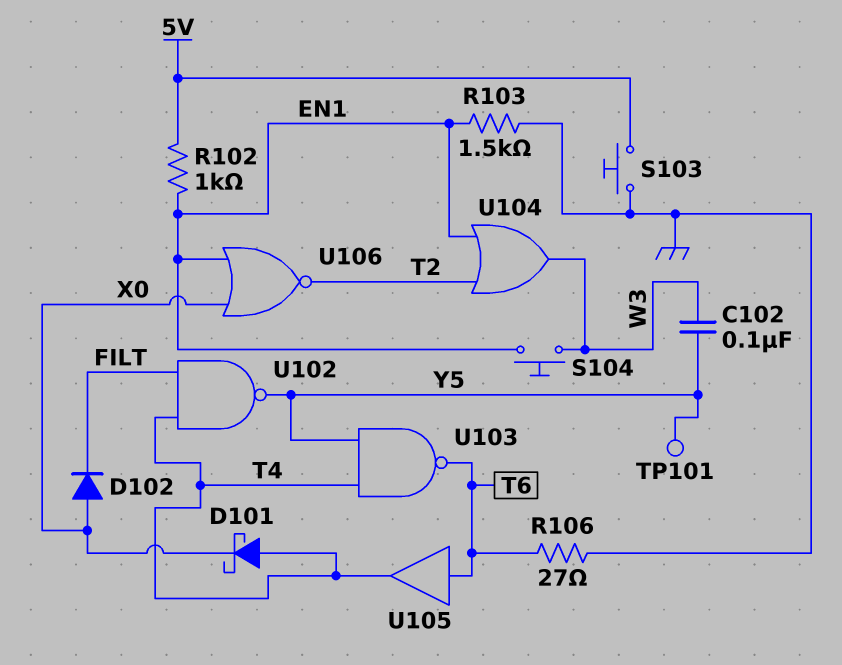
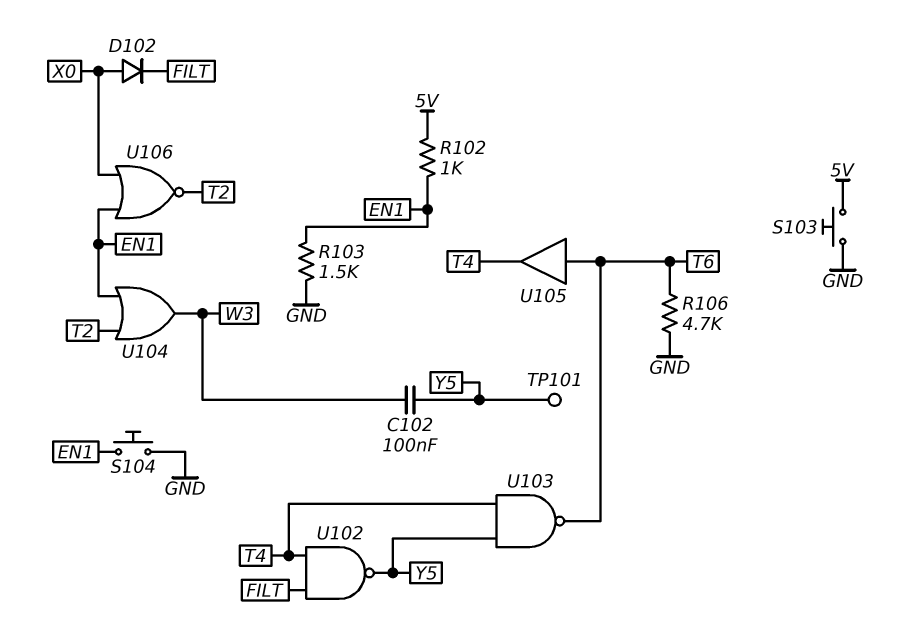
D101: schottky (A T4, K X0) -> none
R106: 27 (GND, T6) -> 4.7k (GND, T6)
S104: button (EN1, W3) -> button (EN1, GND)

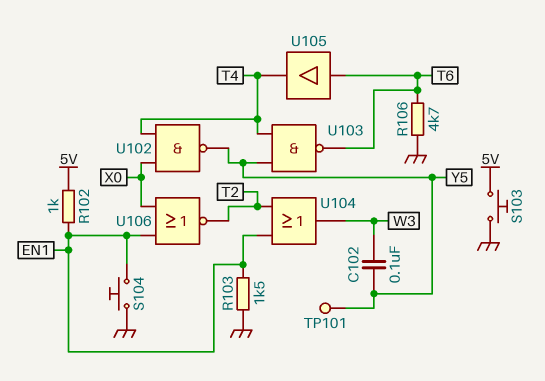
D102: diode (A X0, K FILT) -> none
U102: NAND (in FILT, in T4, out Y5) -> NAND (in T4, in X0, out Y5)

